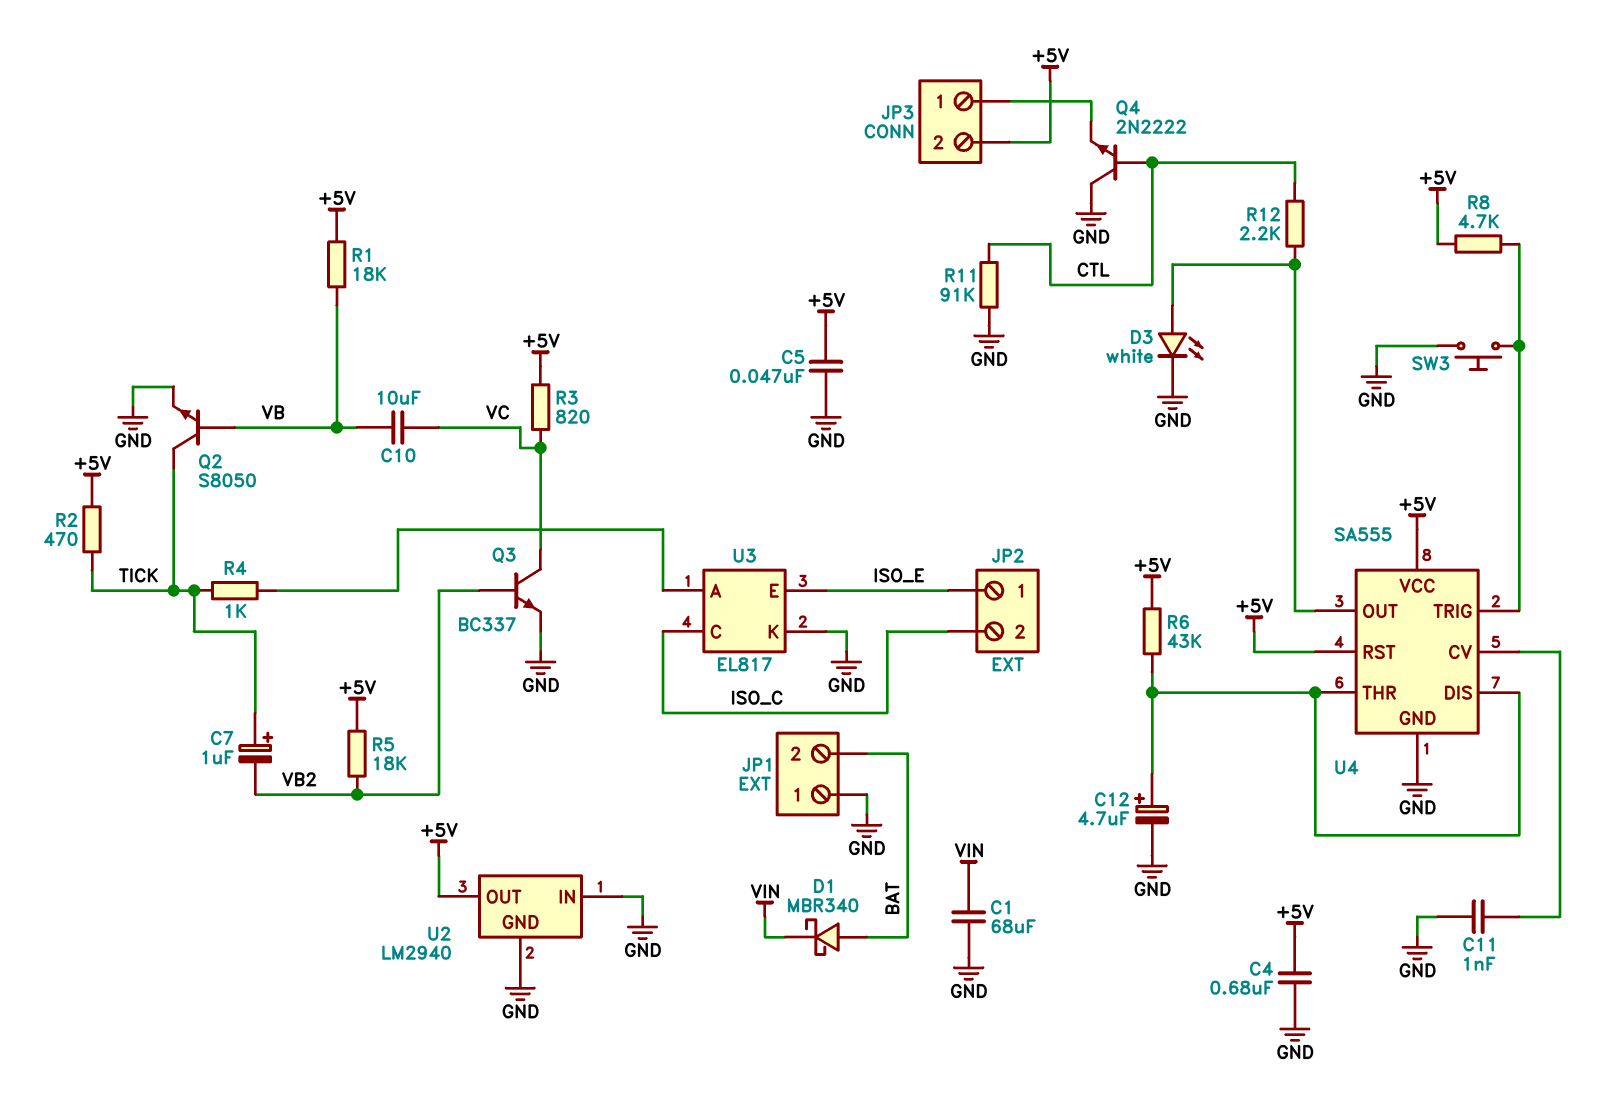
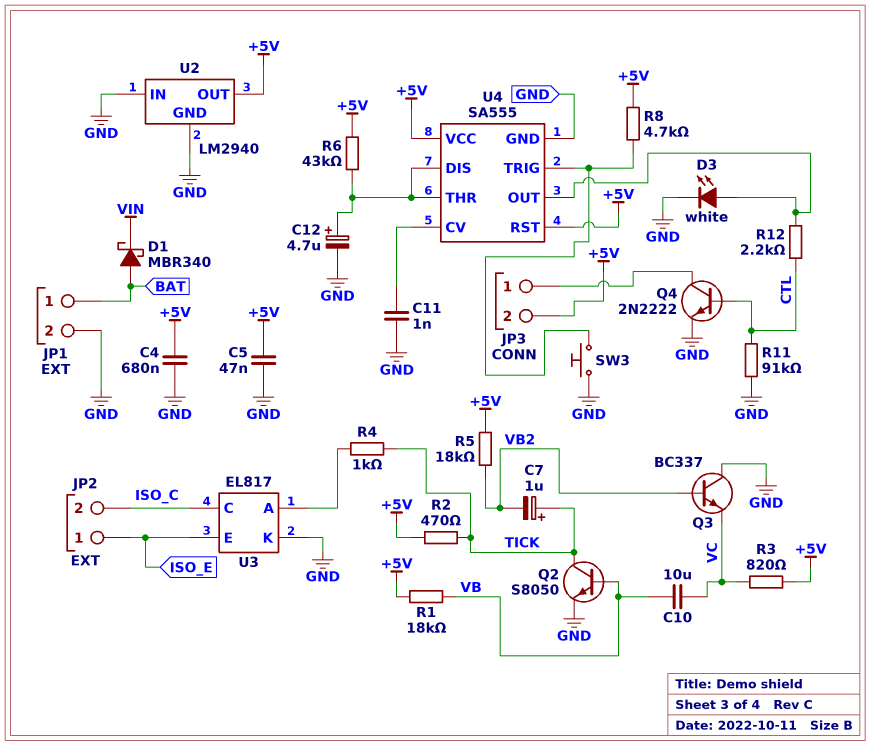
C1: 68uF (GND, VIN) -> none
JP1 pin 1: GND -> BAT
JP1 pin 2: BAT -> GND
Q3: NPN BC337 (B VB2, C VC, E GND) -> NPN BC337 (B VB2, C GND, E VC)
Q4: NPN 2N2222 (B CTL, C GND, E JP3/1) -> NPN 2N2222 (B CTL, C JP3/1, E GND)

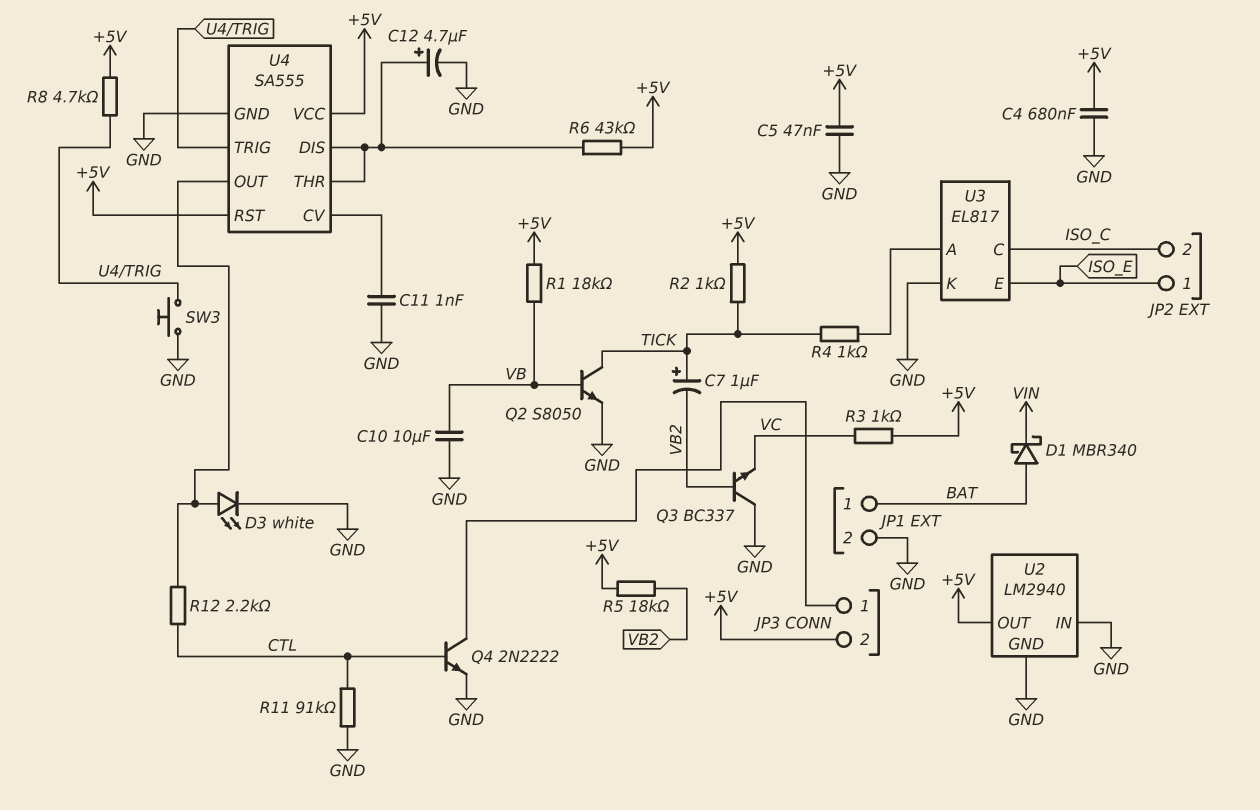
C10: 10uF (VB, VC) -> 10uF (GND, VB)
R2: 470 (+5V, TICK) -> 1k (+5V, TICK)
R3: 820 (+5V, VC) -> 1k (+5V, VC)

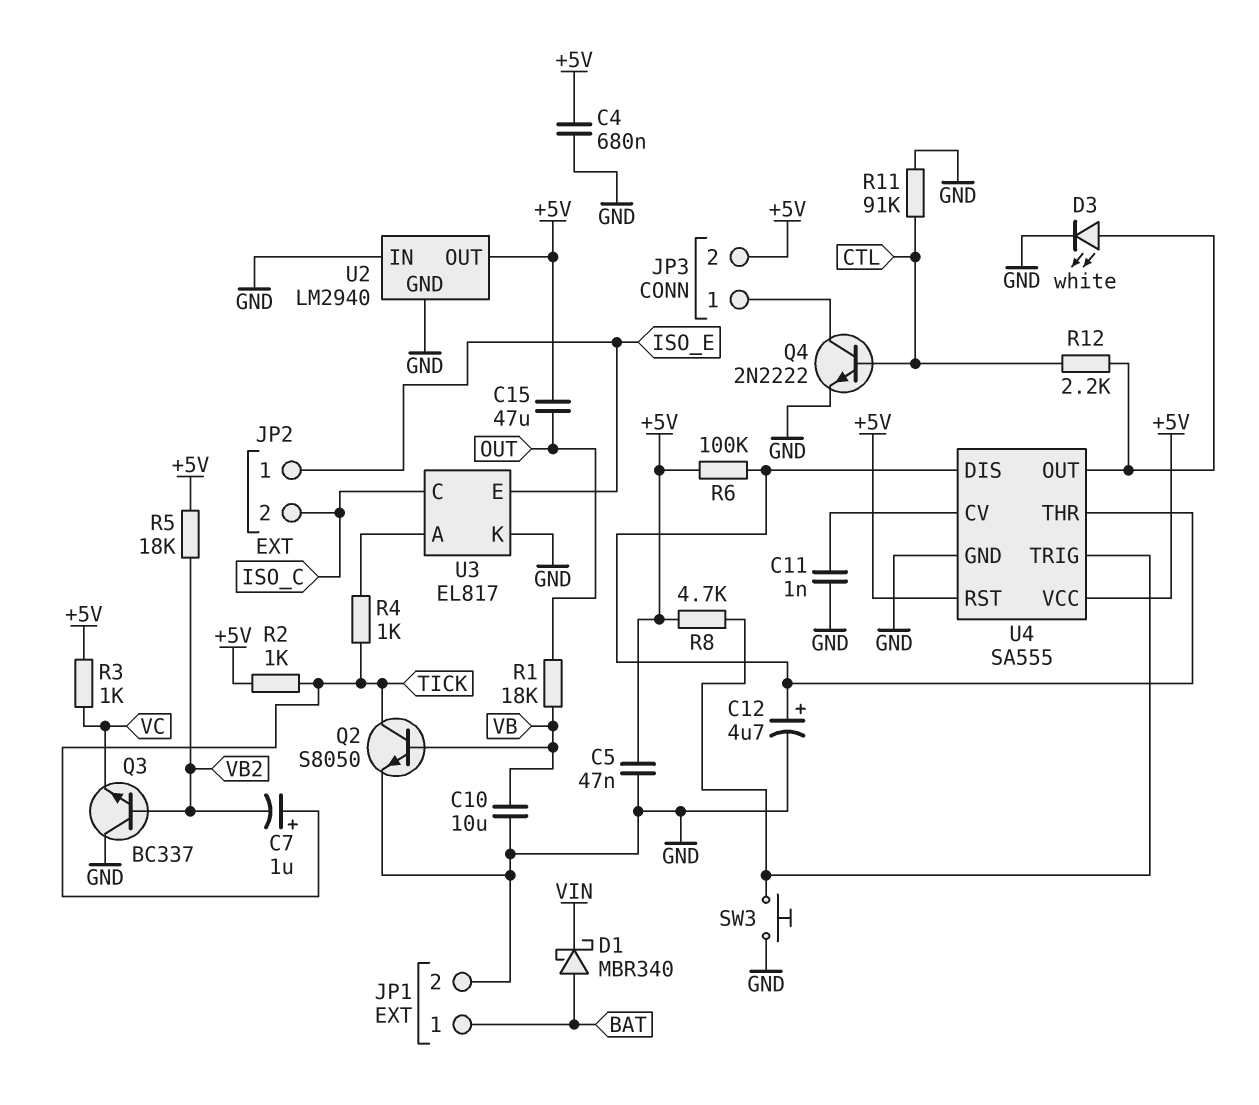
C15: none -> 47uF (+5V, OUT)
R1: 18k (+5V, VB) -> 18k (OUT, VB)
R6: 43k (+5V, U4/DIS) -> 100k (+5V, U4/DIS)

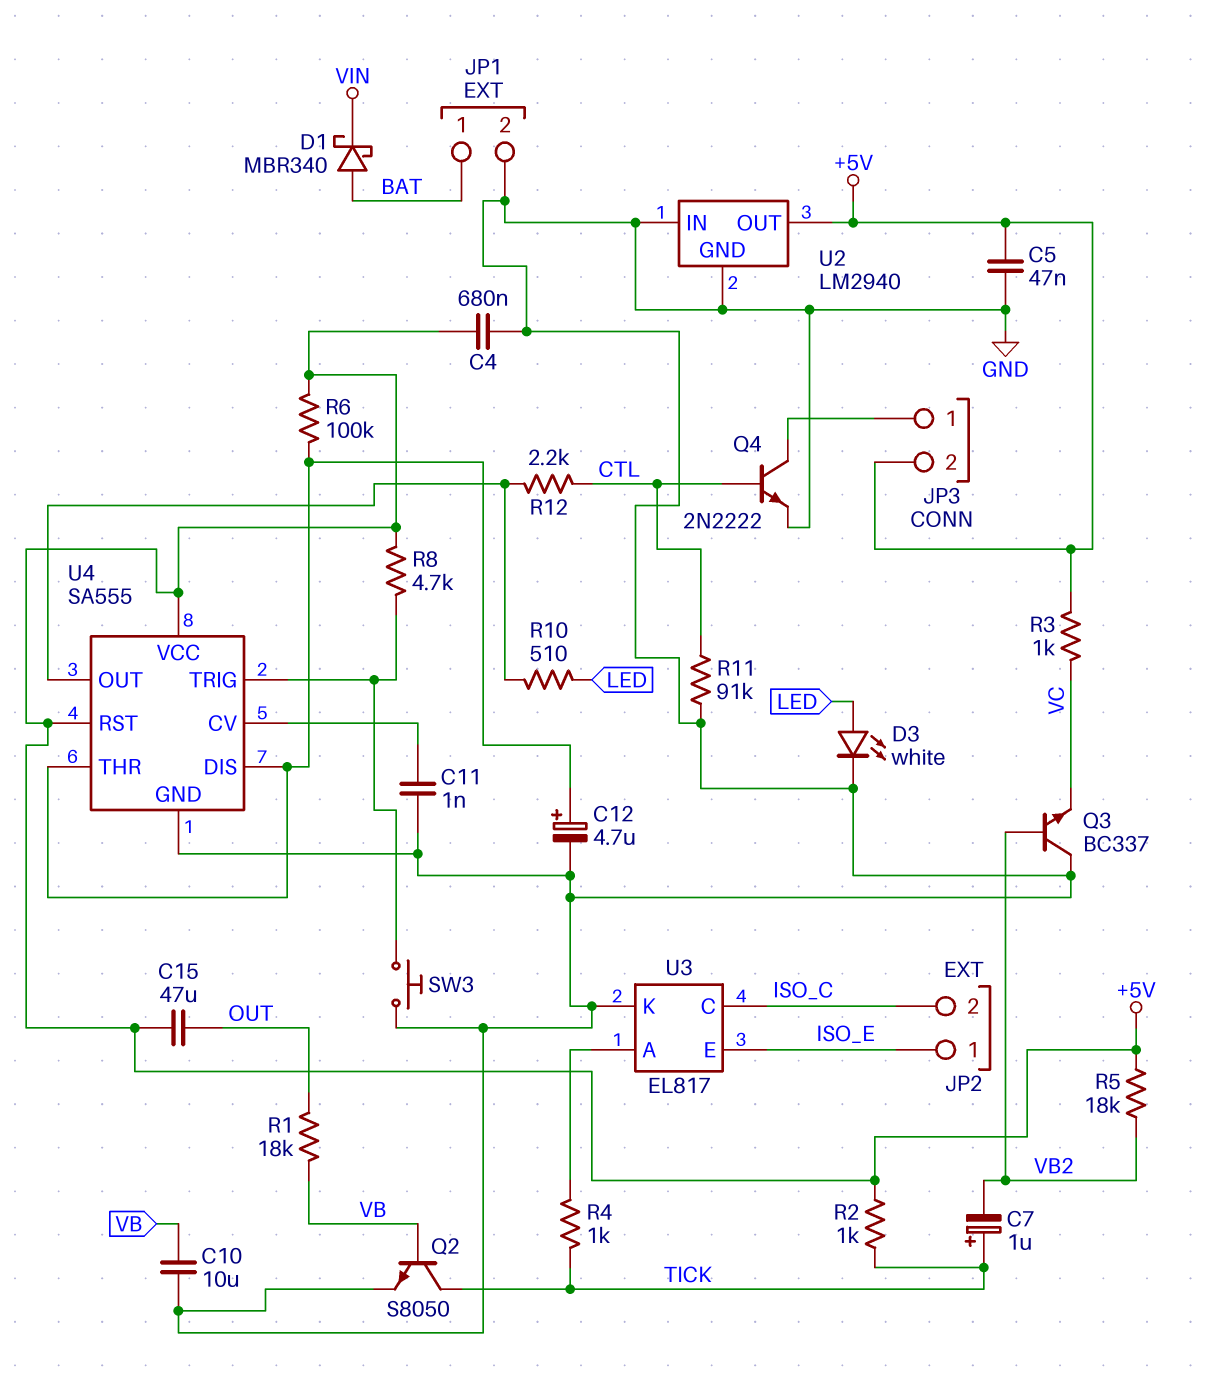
D3: LED white (A U4/OUT, K GND) -> LED white (A LED, K GND)
R10: none -> 510 (LED, U4/OUT)

